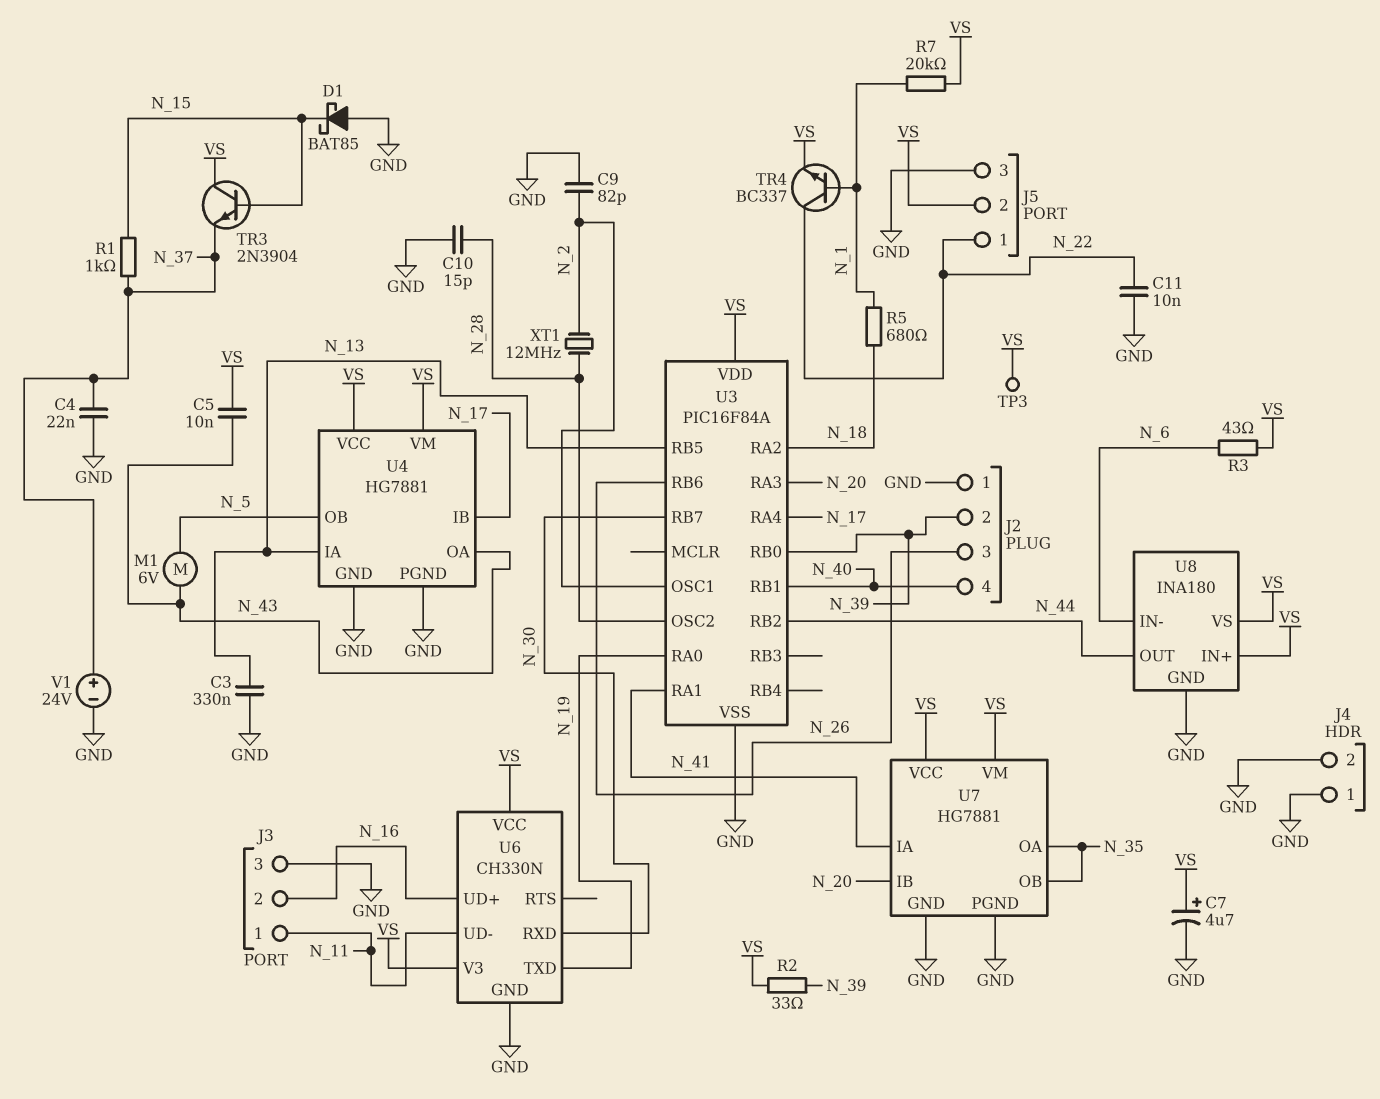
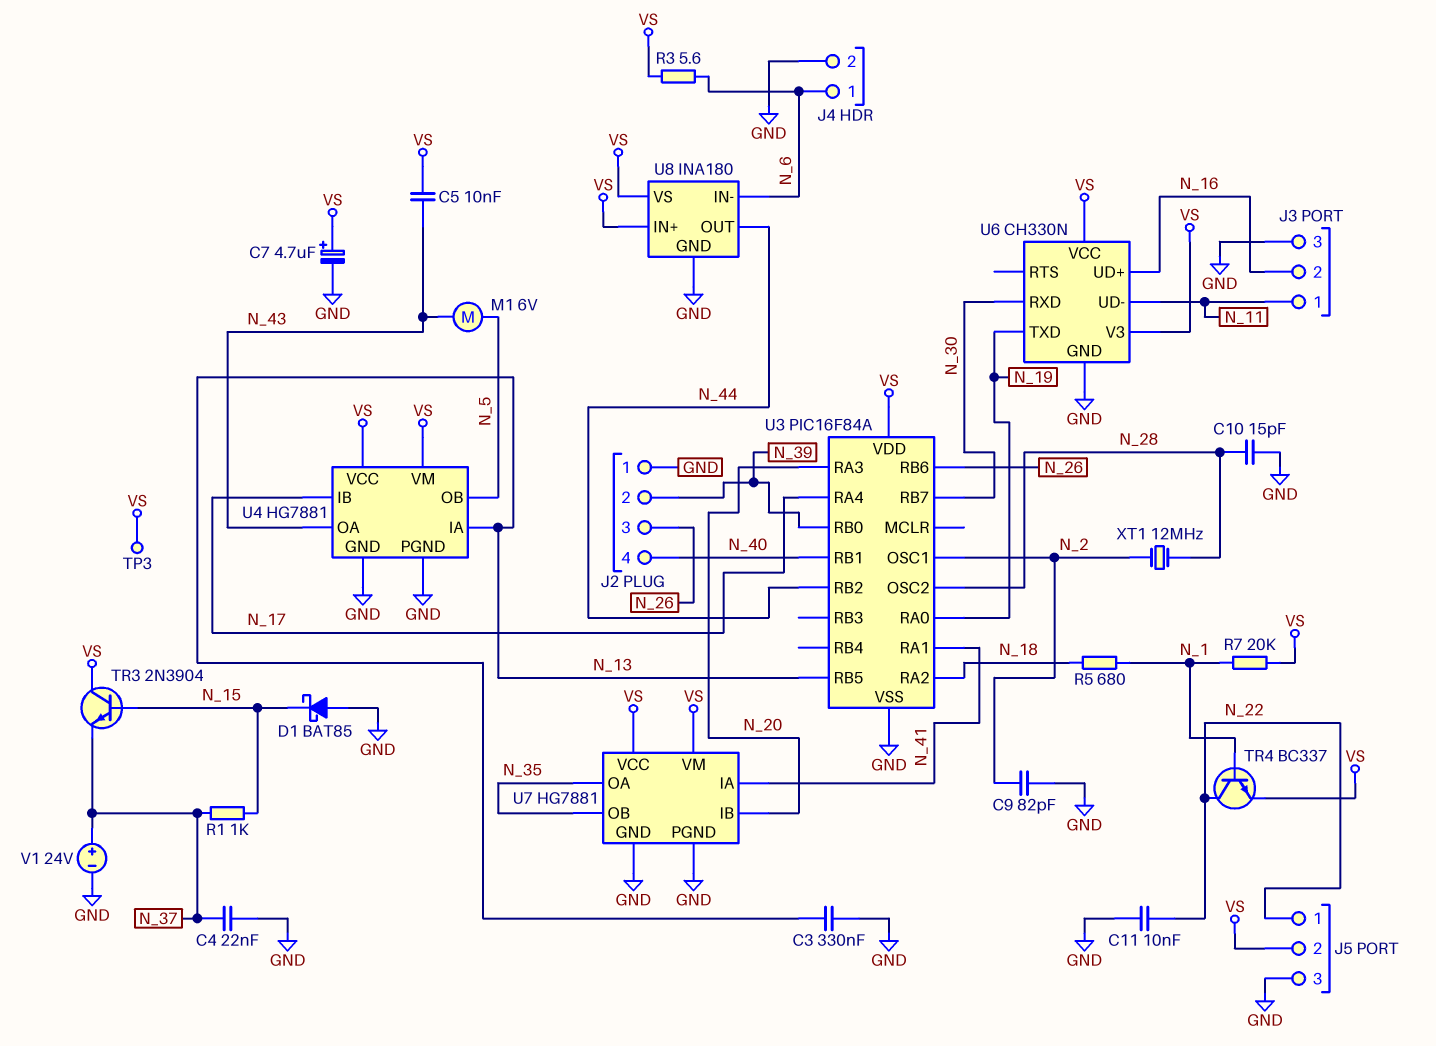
J4 pin 1: GND -> N_6
R2: 33 (N_39, VS) -> none
R3: 43 (N_6, VS) -> 5.6 (N_6, VS)

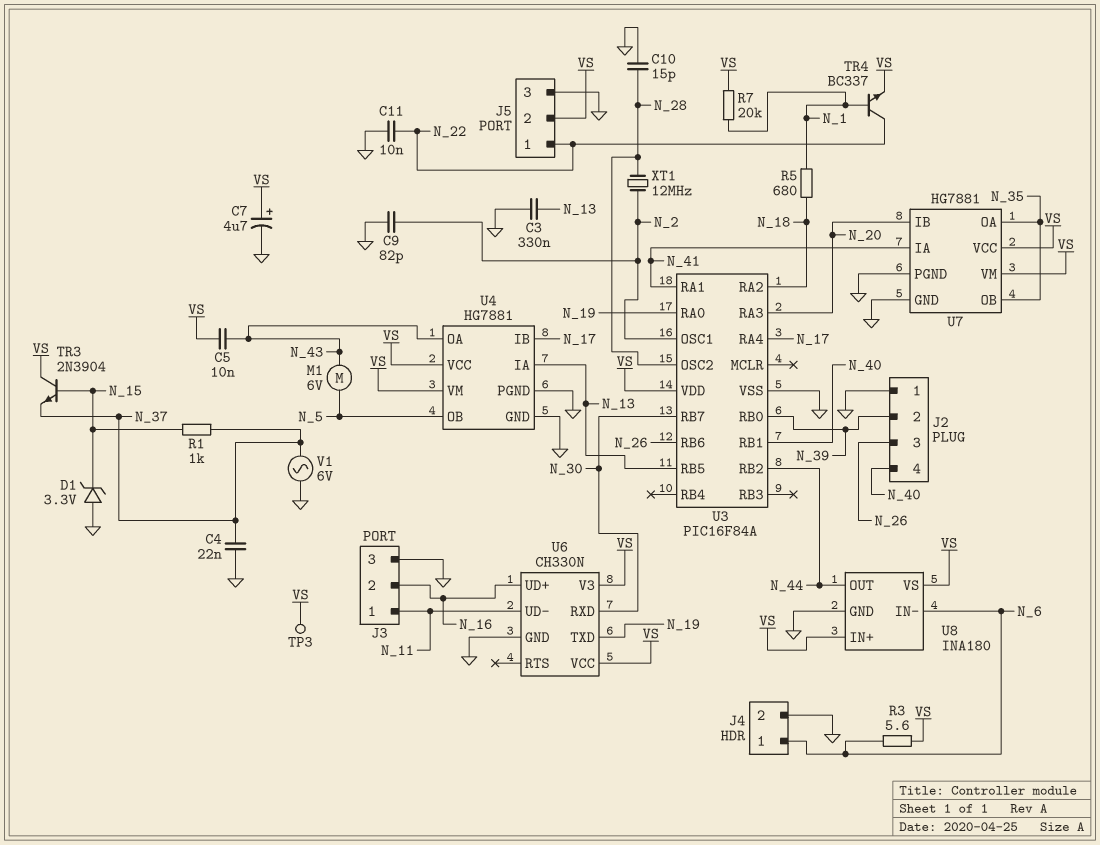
D1: schottky BAT85 (A GND, K N_15) -> zener 3.3V (A GND, K N_15)
V1: 24V (plus N_37, minus GND) -> AC 6V (GND, N_37)

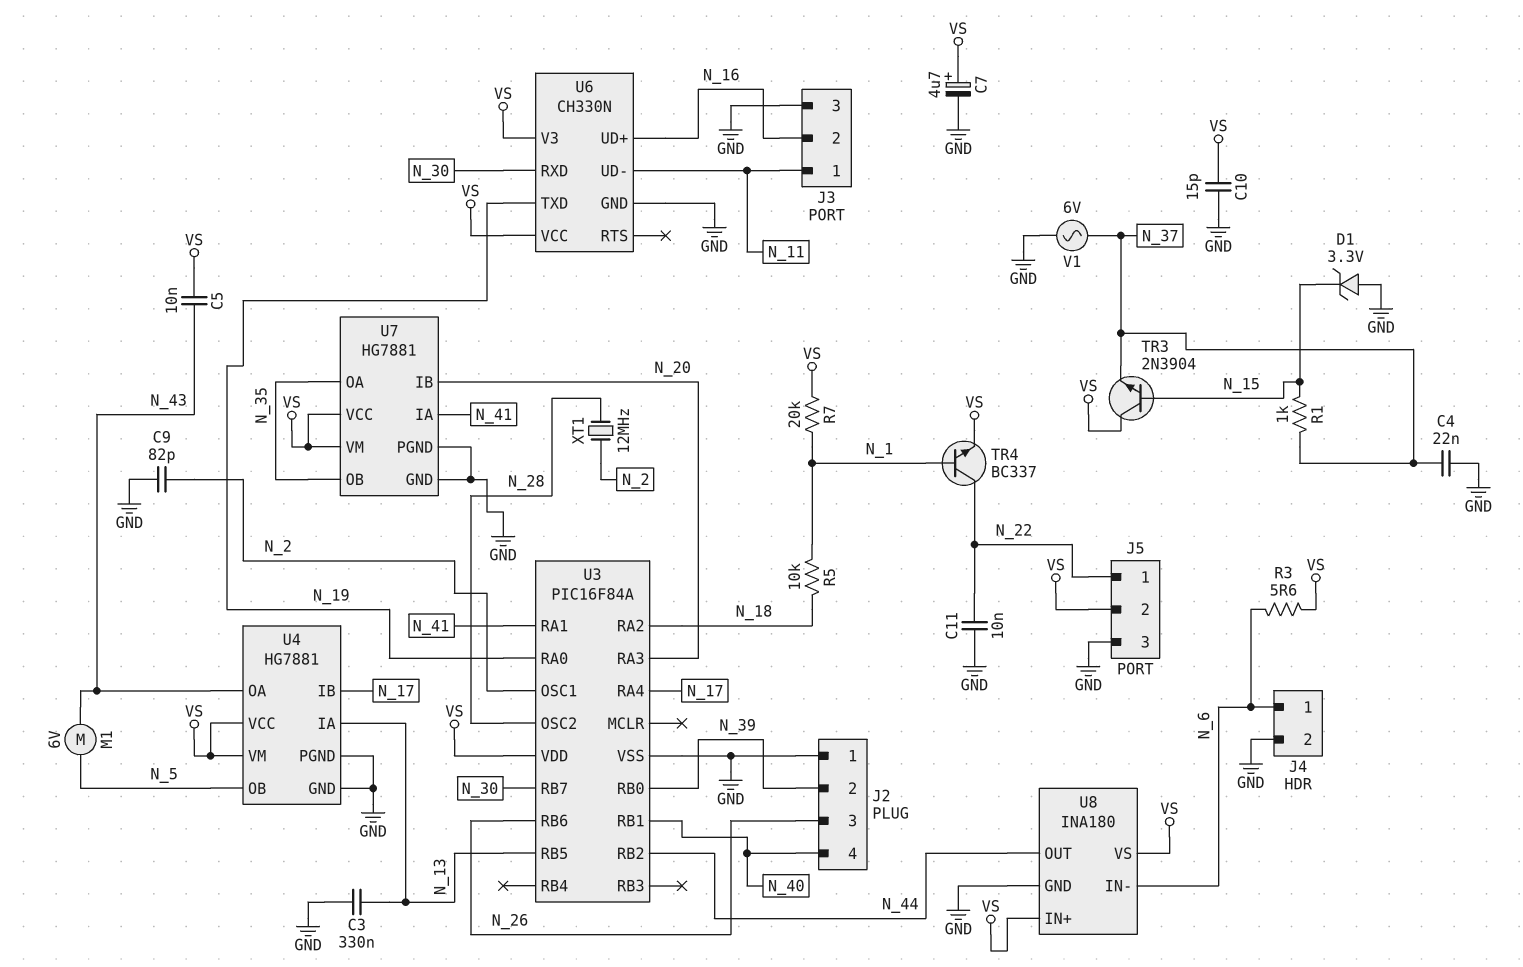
C10: 15pF (GND, N_28) -> 15pF (GND, VS)
R5: 680 (N_1, N_18) -> 10k (N_1, N_18)
TP3: test point (VS) -> none

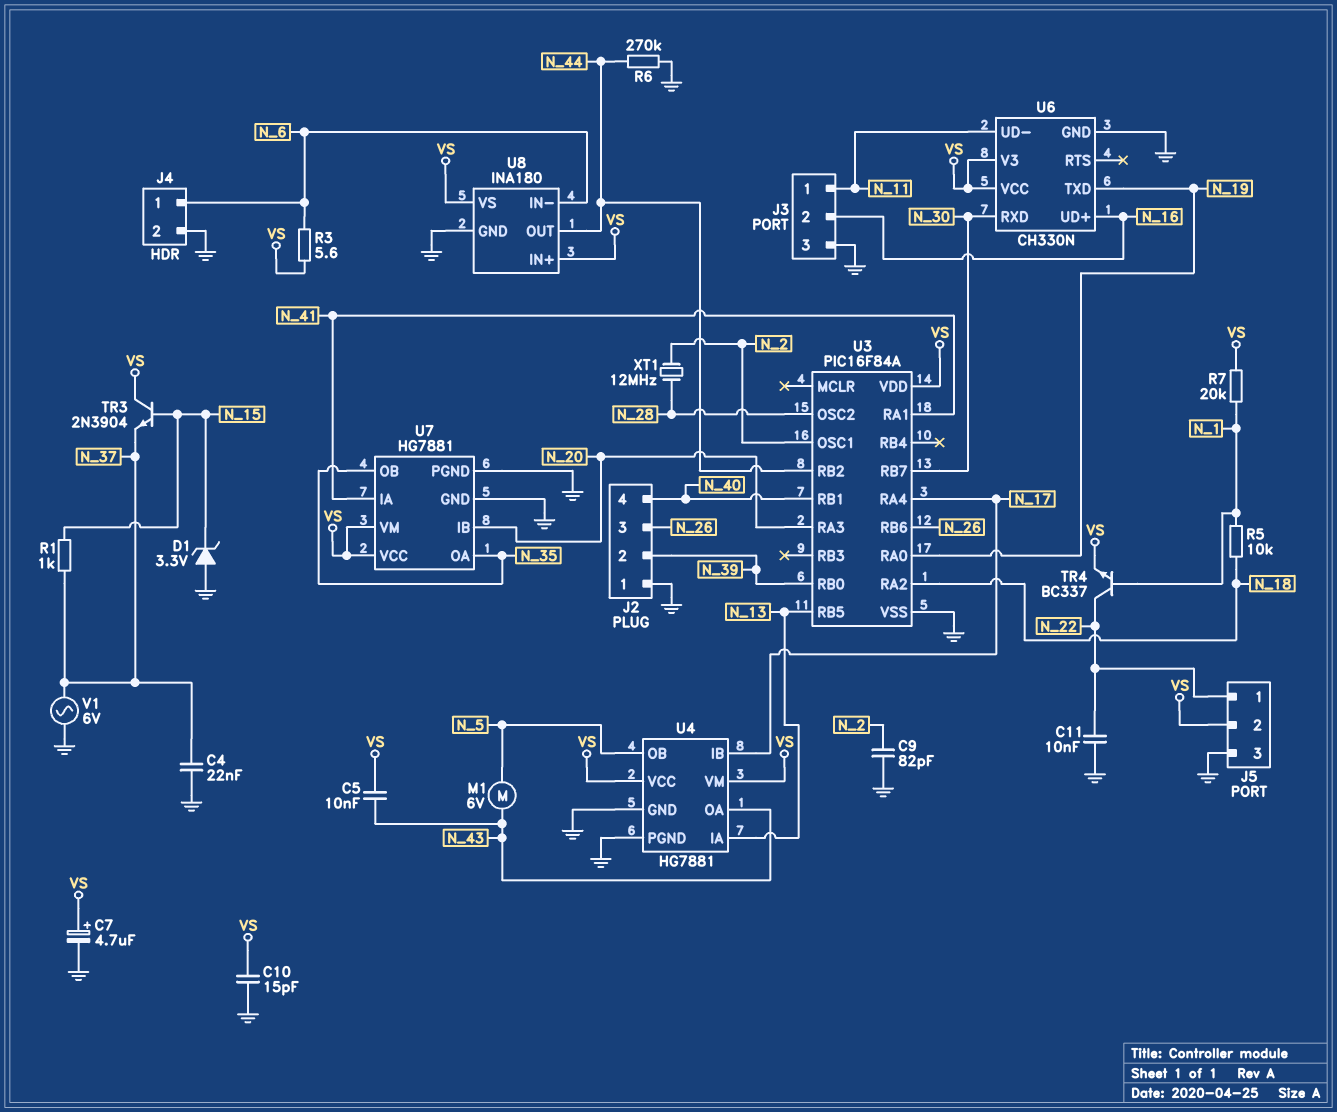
C3: 330nF (GND, N_13) -> none
R6: none -> 270k (GND, N_44)

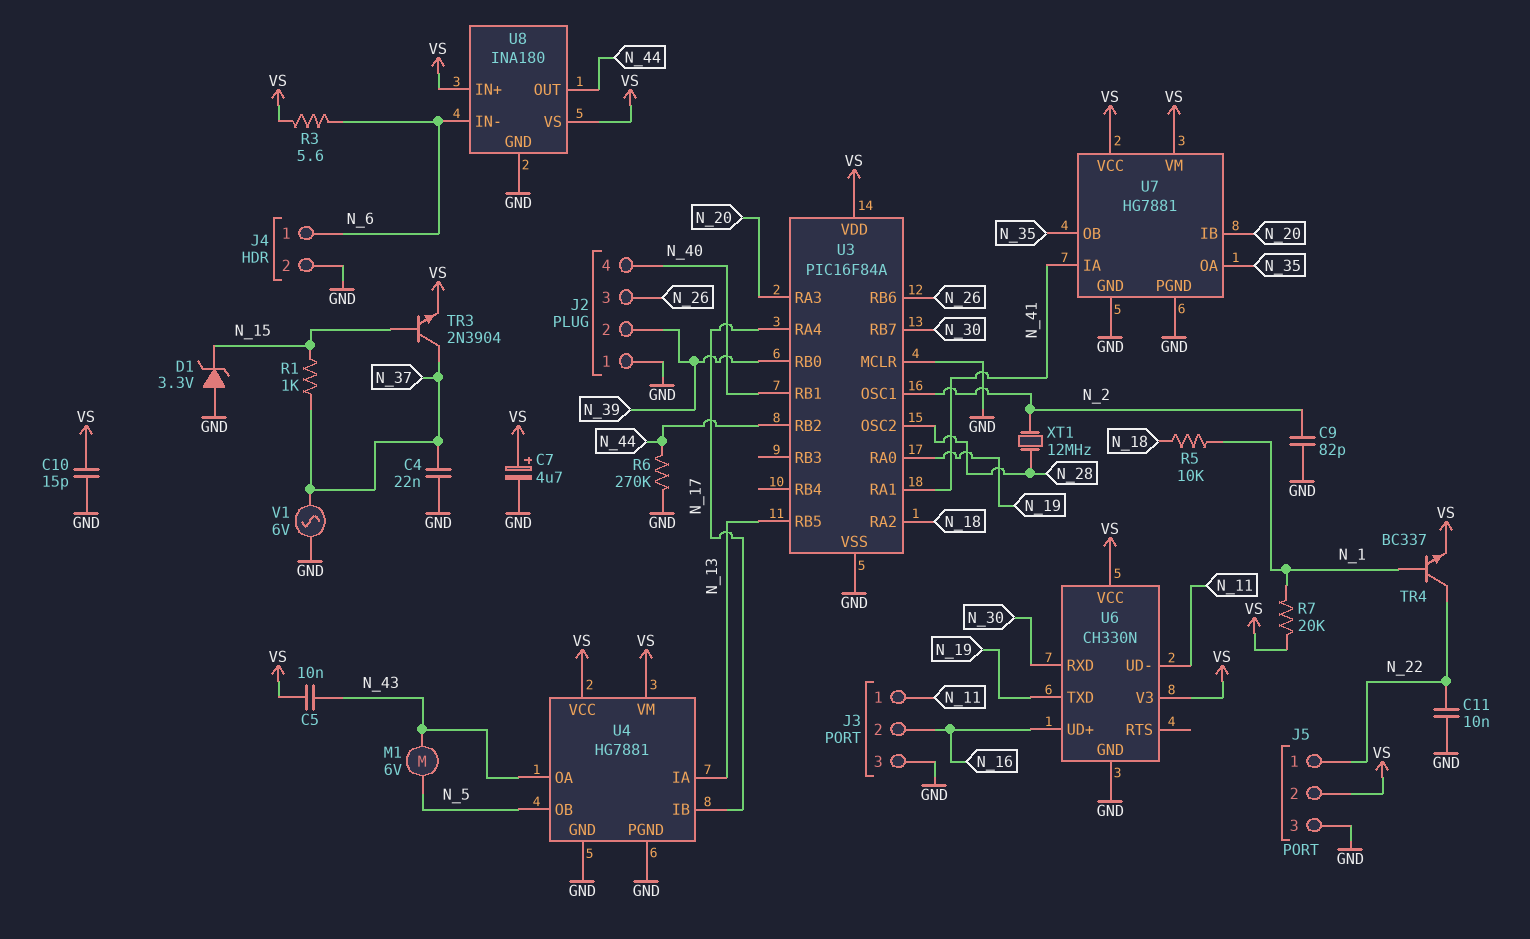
TR3: NPN 2N3904 (B N_15, C VS, E N_37) -> NPN 2N3904 (B N_15, C N_37, E VS)
U3 pin MCLR: none -> GND

